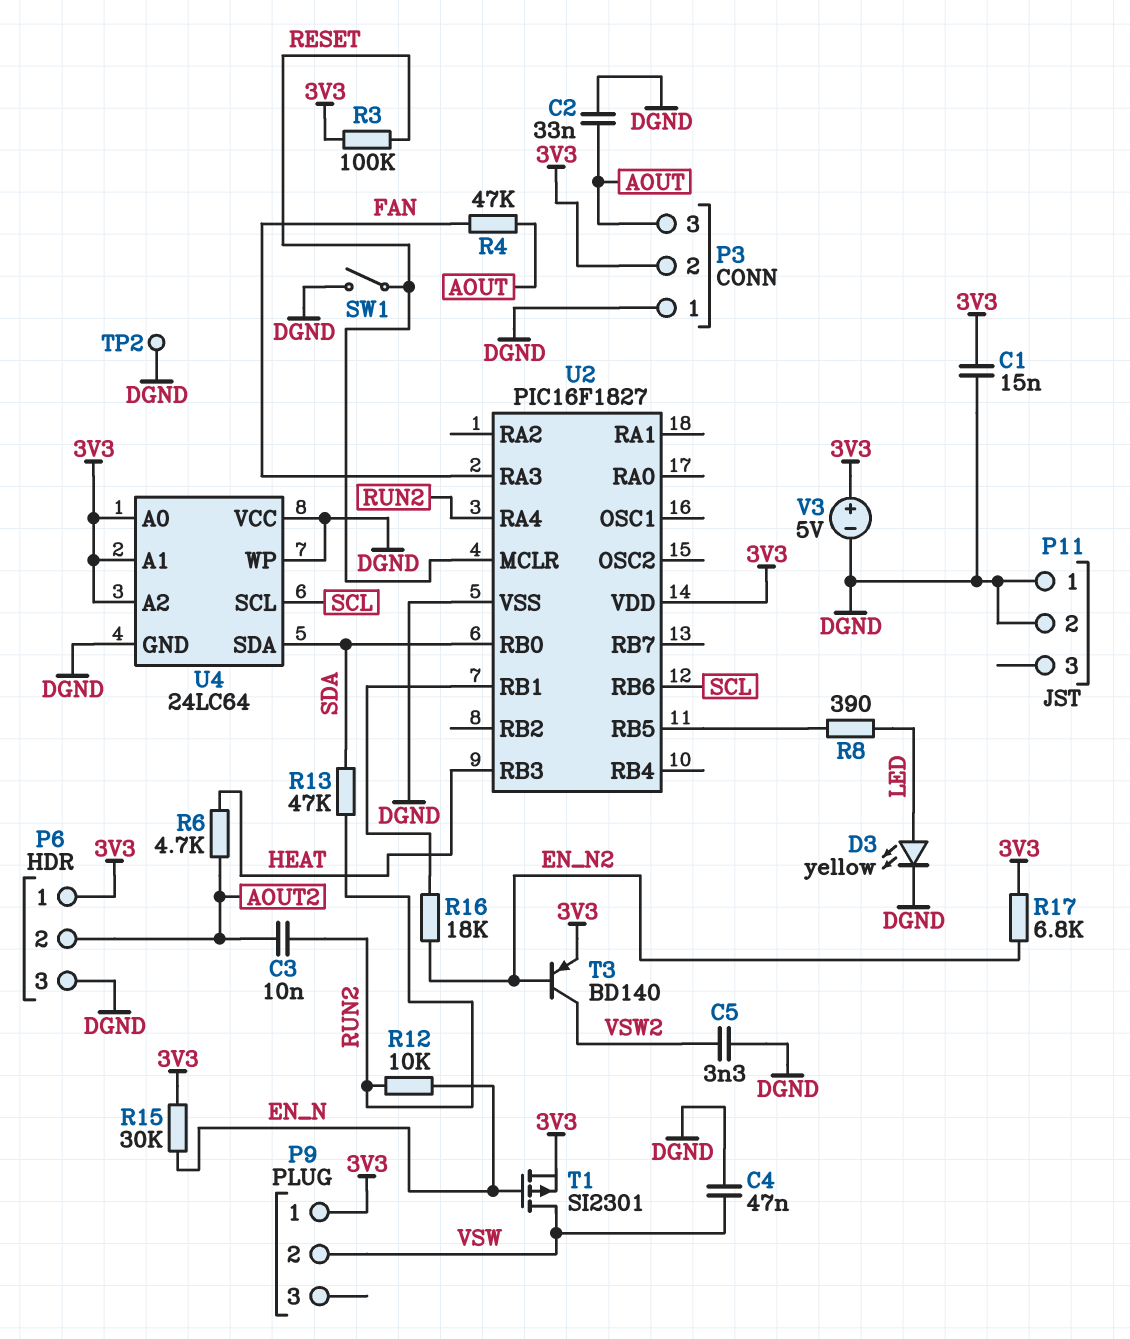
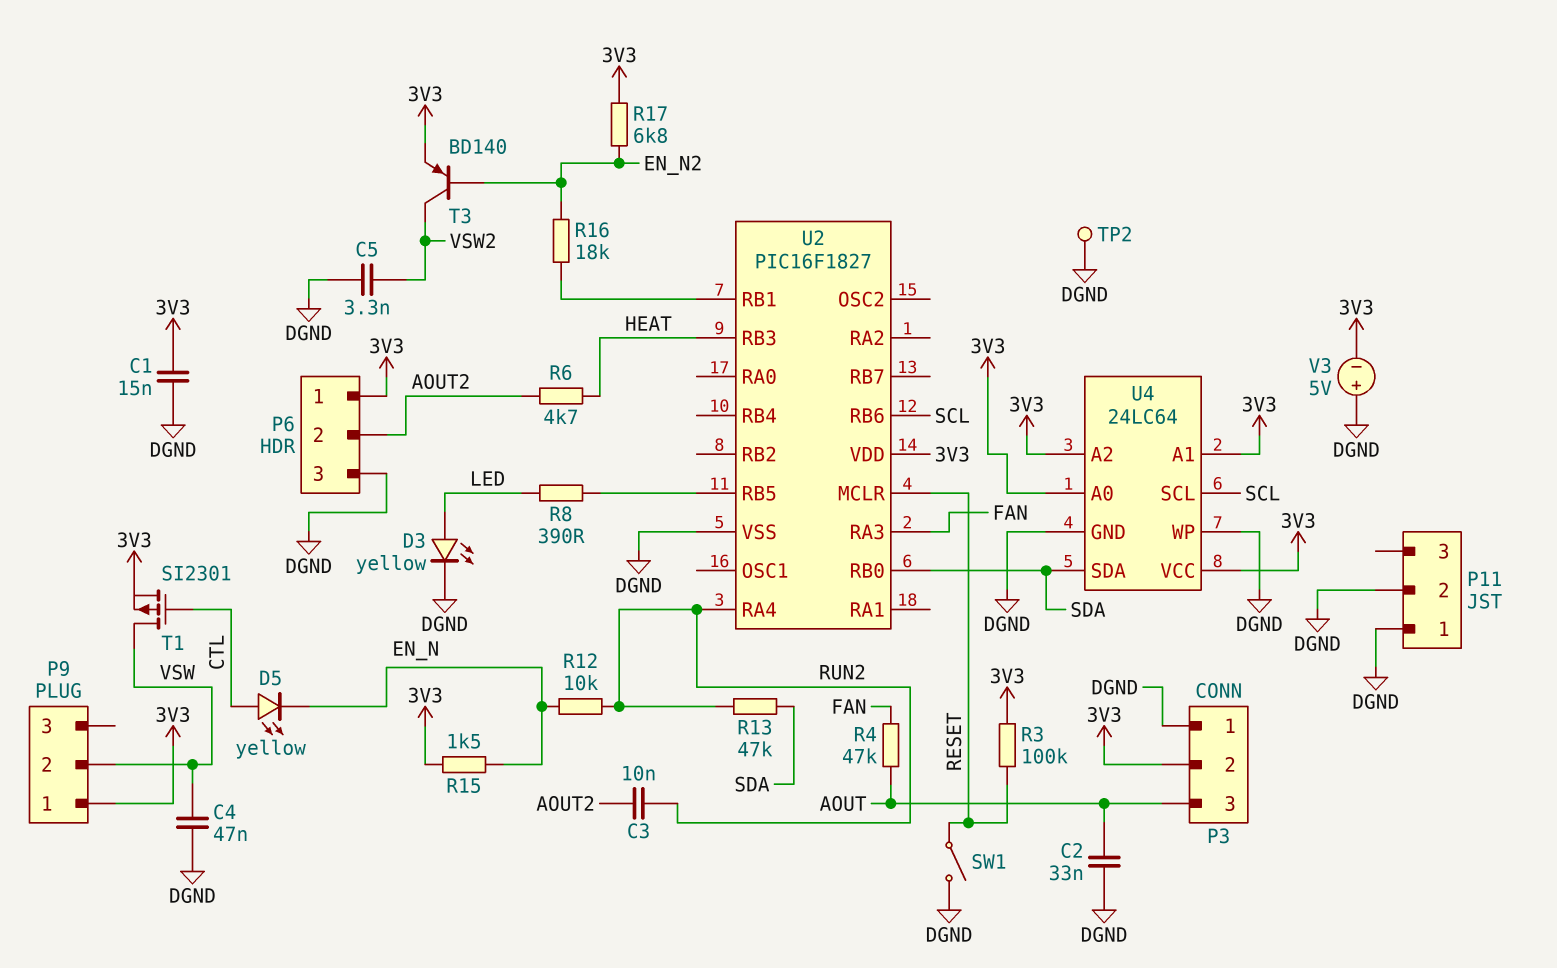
D5: none -> LED yellow (A CTL, K EN_N)
R15: 30k (3V3, EN_N) -> 1.5k (3V3, EN_N)
T1: PMOS SI2301 (G EN_N, D VSW, S 3V3) -> PMOS SI2301 (G CTL, D VSW, S 3V3)
U4 pin VCC: DGND -> 3V3
V3: 5V (plus 3V3, minus DGND) -> 5V (plus DGND, minus 3V3)

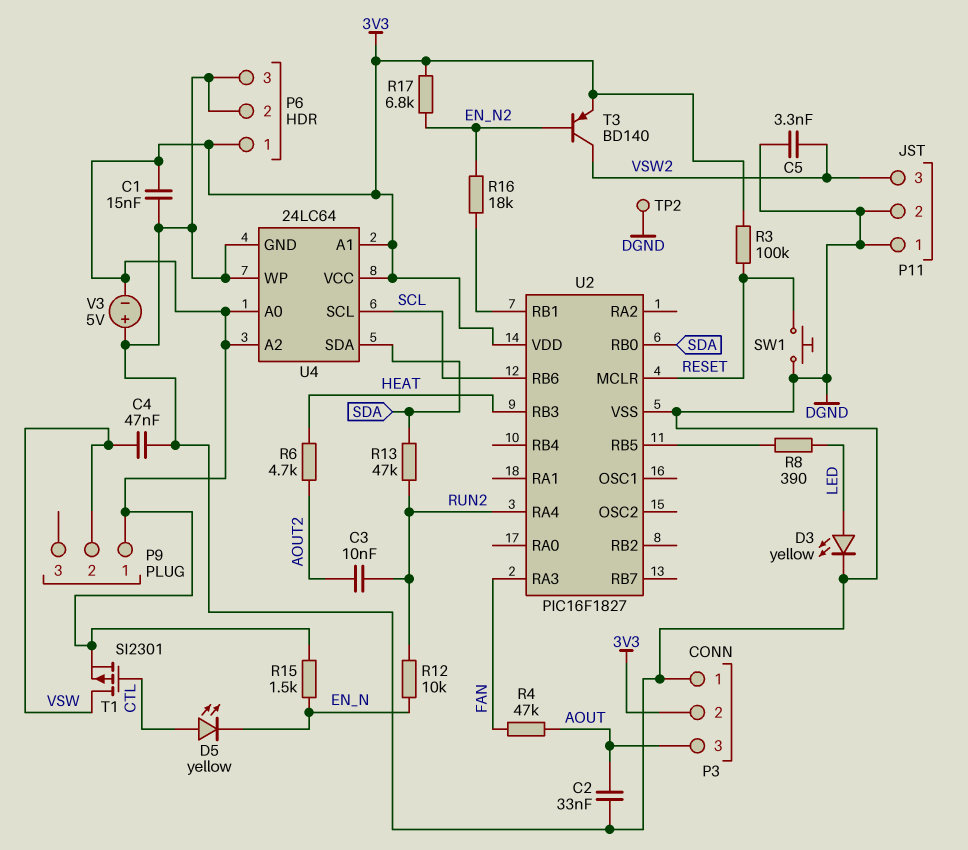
P6 pin 2: AOUT2 -> DGND
P11 pin 3: none -> VSW2
SW1: switch (DGND, RESET) -> button (DGND, RESET)

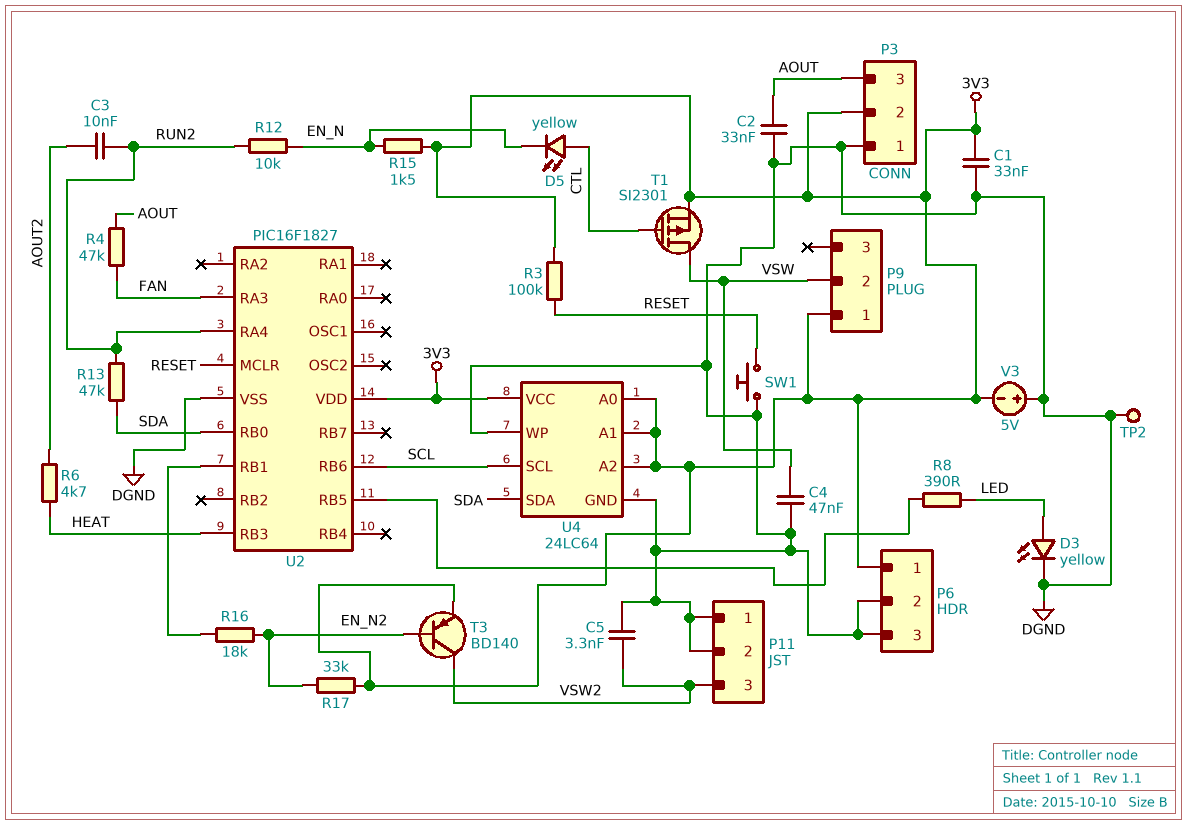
C1: 15nF (3V3, DGND) -> 33nF (3V3, DGND)
R17: 6.8k (3V3, EN_N2) -> 33k (3V3, EN_N2)

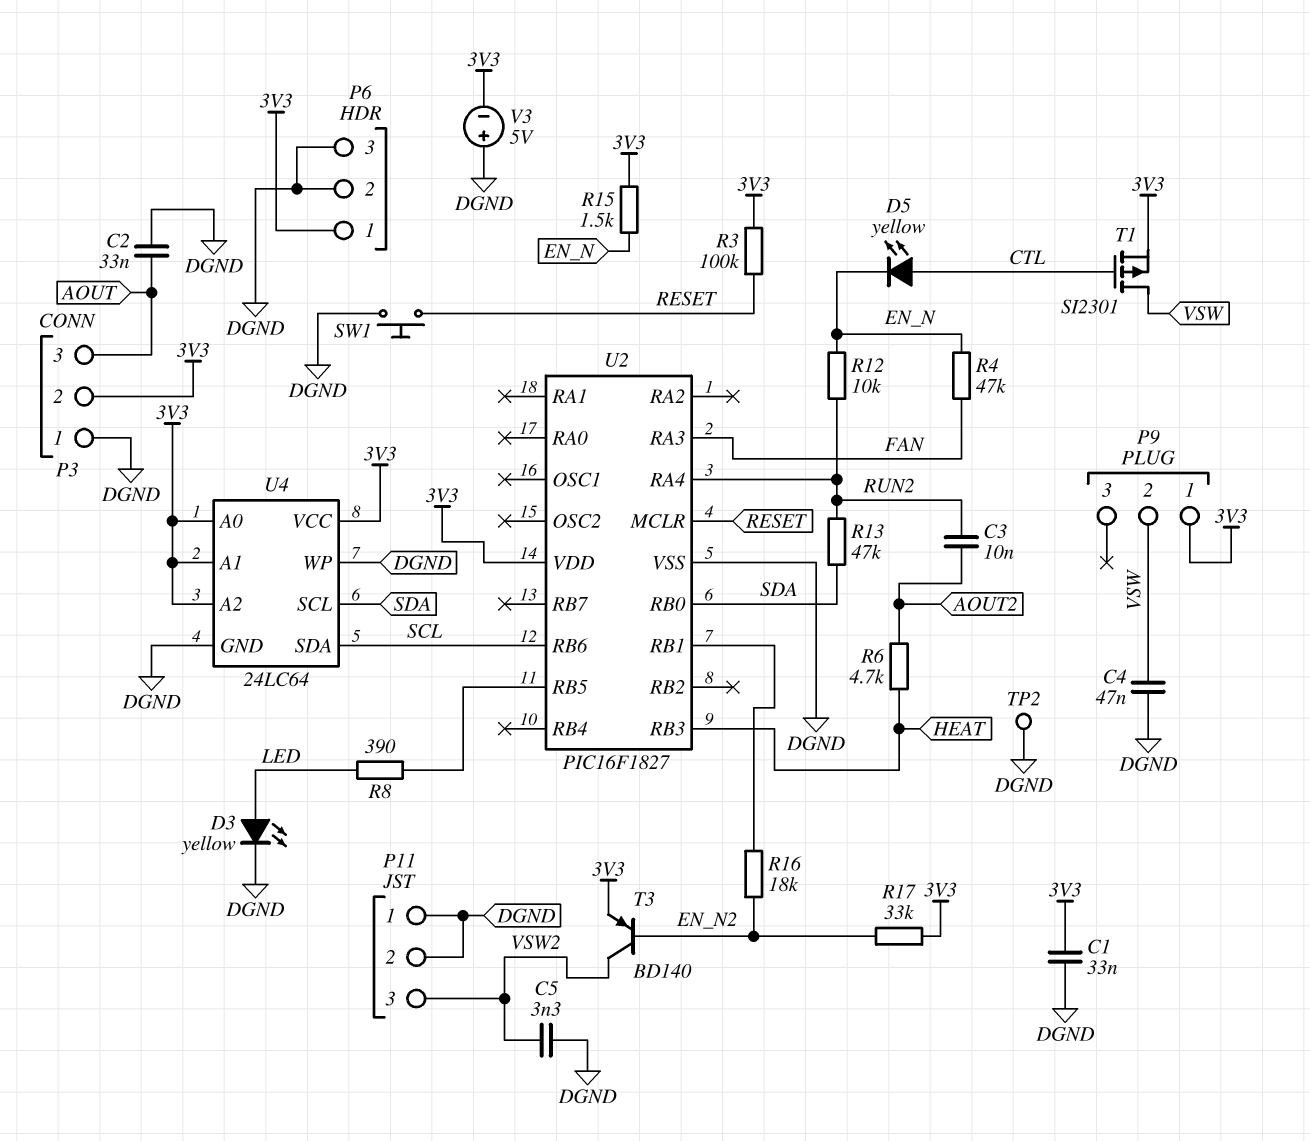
R4: 47k (AOUT, FAN) -> 47k (EN_N, FAN)
U4 pin SCL: SCL -> SDA
U4 pin SDA: SDA -> SCL

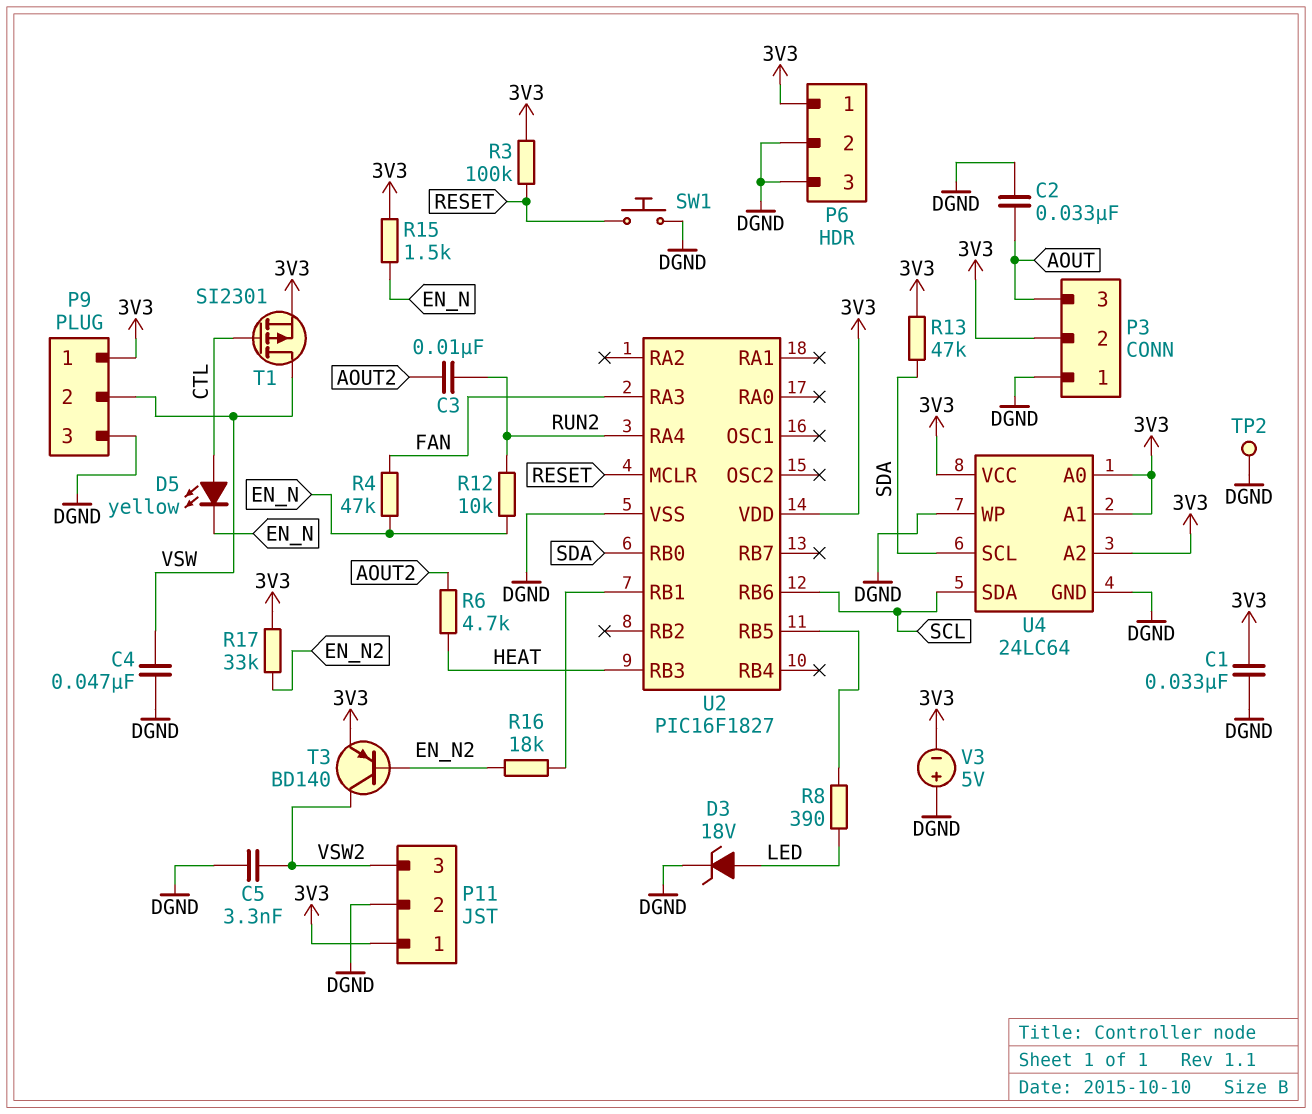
D3: LED yellow (A LED, K DGND) -> zener 18V (A LED, K DGND)
P9 pin 3: none -> DGND
P11 pin 1: DGND -> 3V3
R13: 47k (RUN2, SDA) -> 47k (3V3, SDA)

